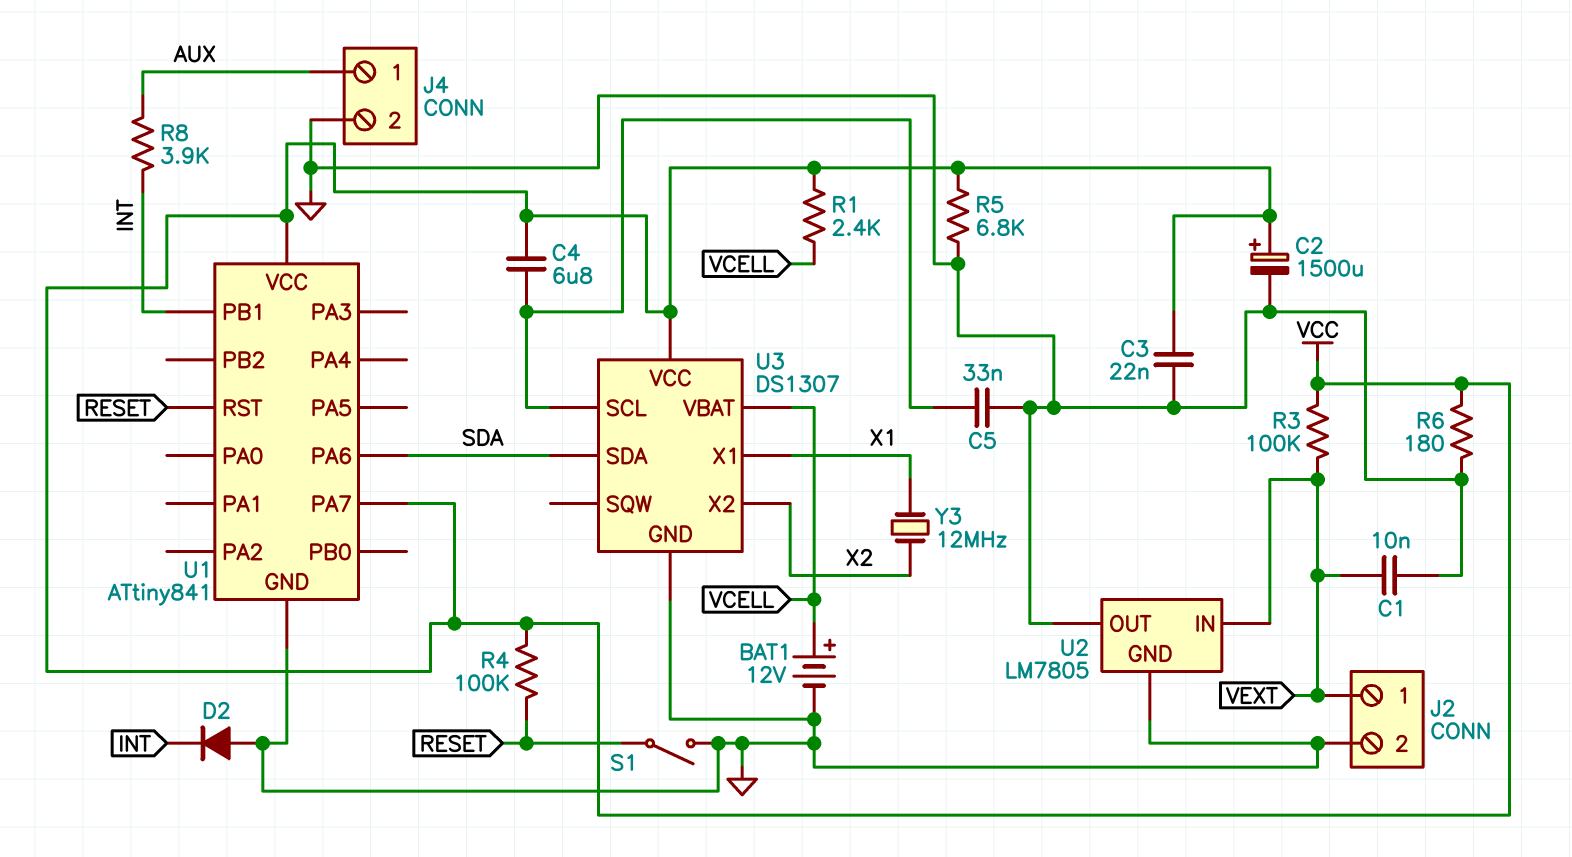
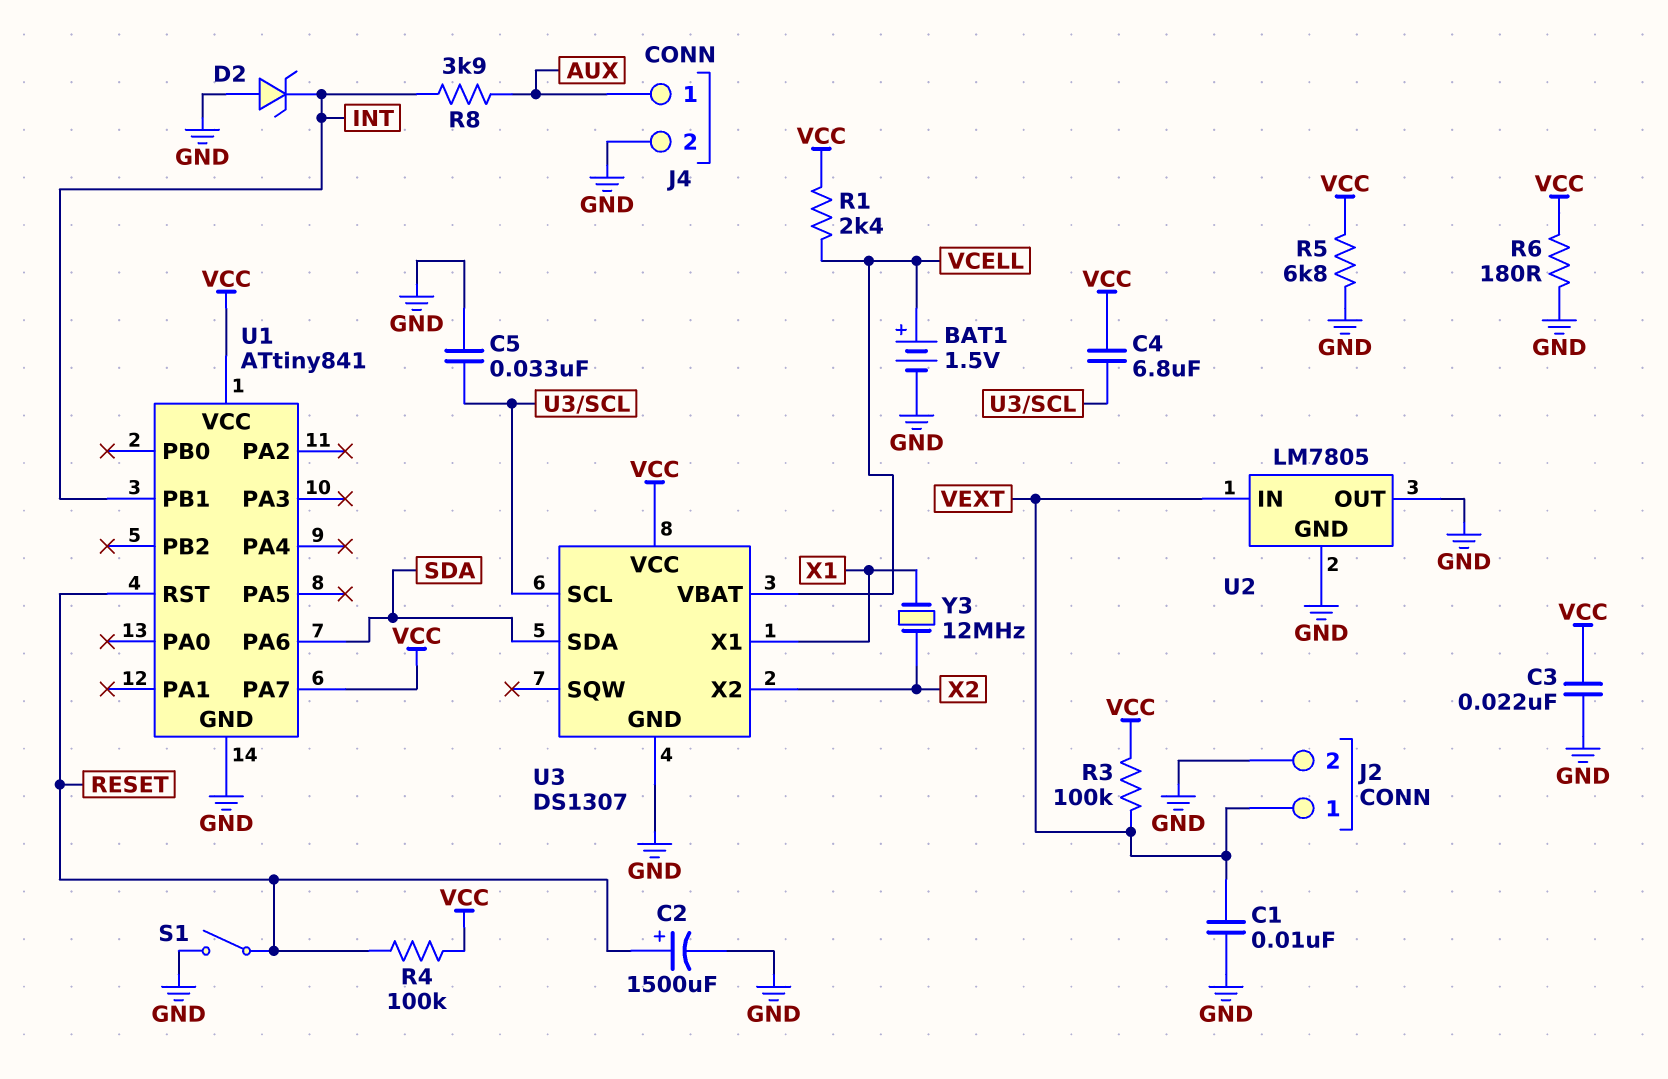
BAT1: 12V (plus VCELL, minus GND) -> 1.5V (plus VCELL, minus GND)
C2: 1500uF (plus VCC, minus GND) -> 1500uF (plus RESET, minus GND)
D2: diode (A GND, K INT) -> zener (A GND, K INT)

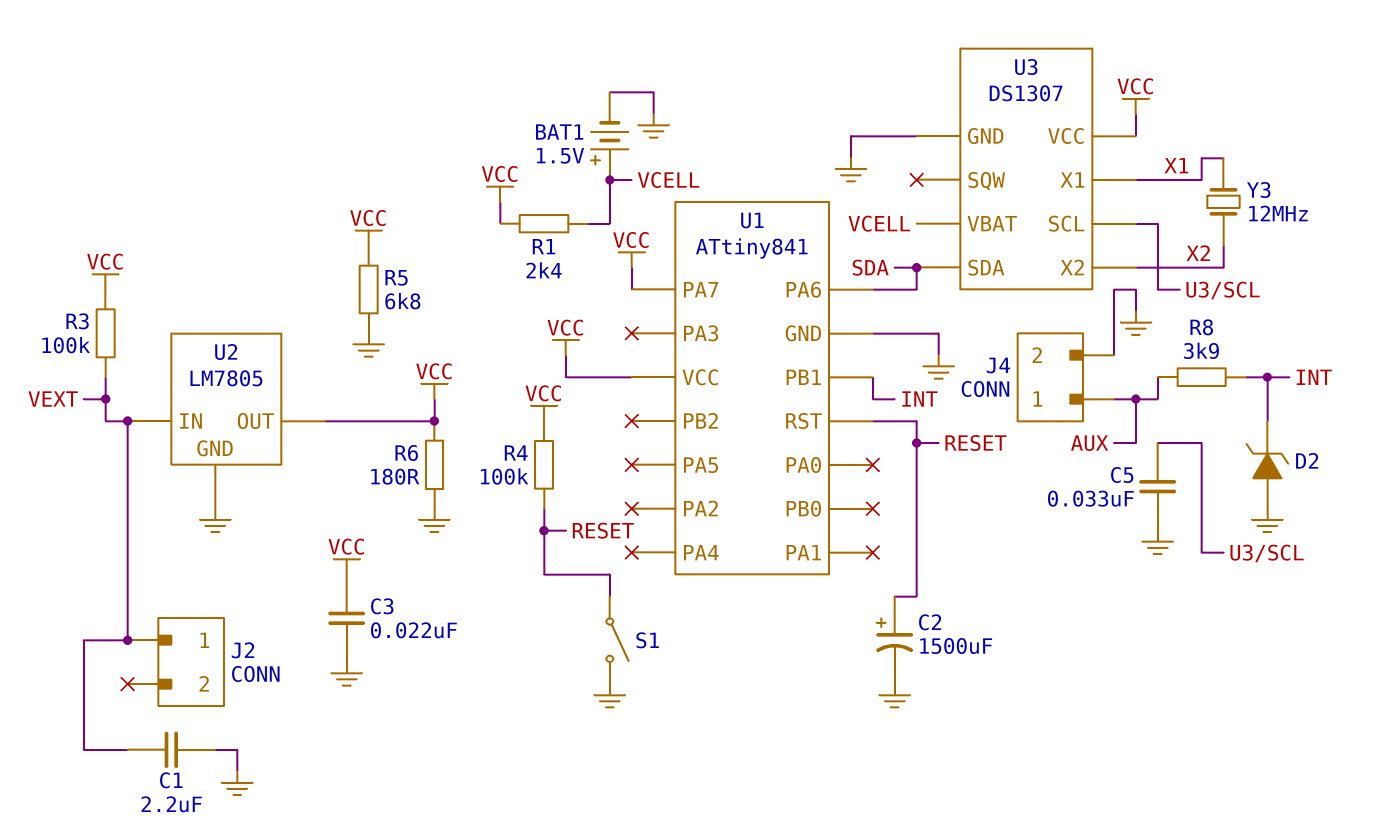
C1: 10nF (GND, VEXT) -> 2.2uF (GND, VEXT)
C4: 6.8uF (U3/SCL, VCC) -> none
J2 pin 2: GND -> none
U2 pin OUT: GND -> VCC

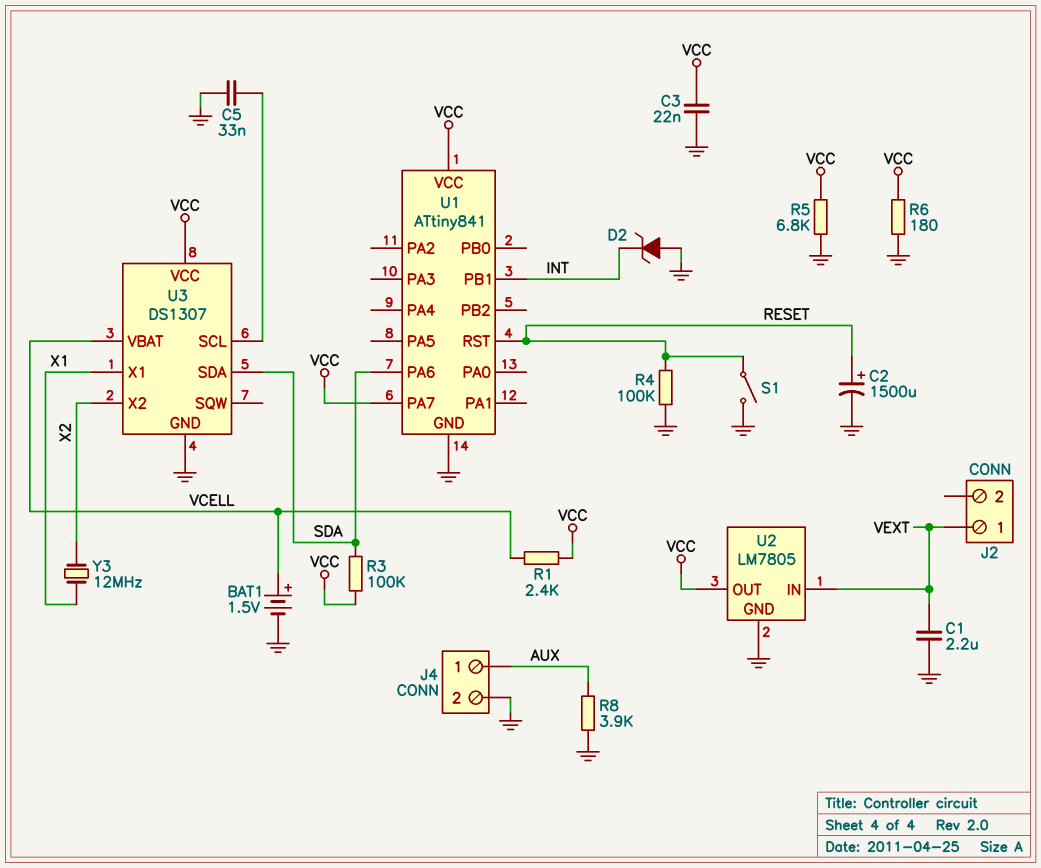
R3: 100k (VCC, VEXT) -> 100k (SDA, VCC)
R4: 100k (RESET, VCC) -> 100k (GND, RESET)
R8: 3.9k (AUX, INT) -> 3.9k (AUX, GND)

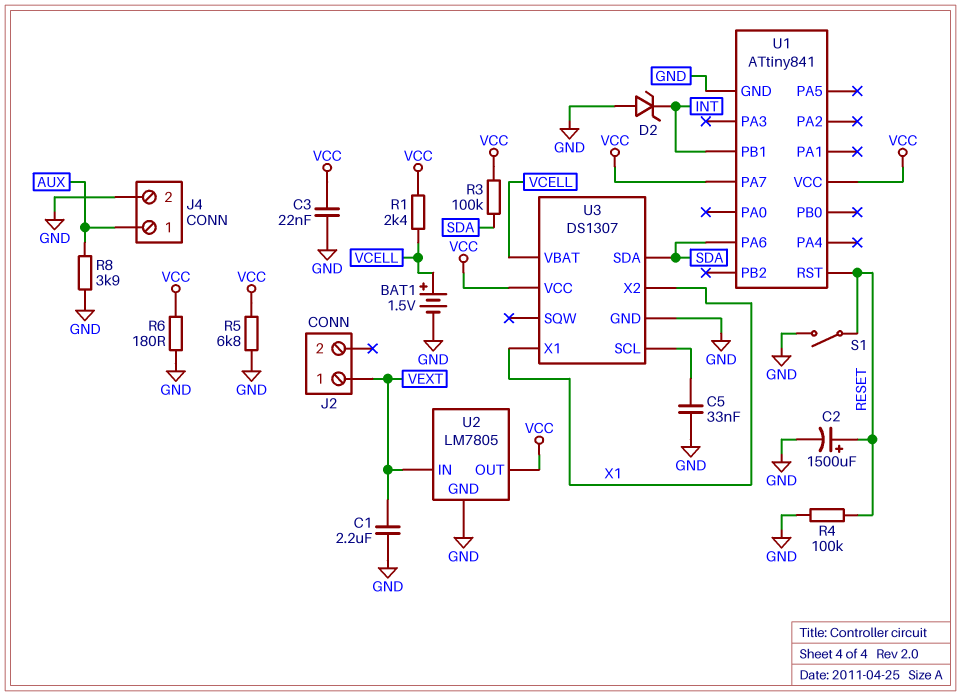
U3 pin X2: X2 -> X1
Y3: 12MHz (X1, X2) -> none

